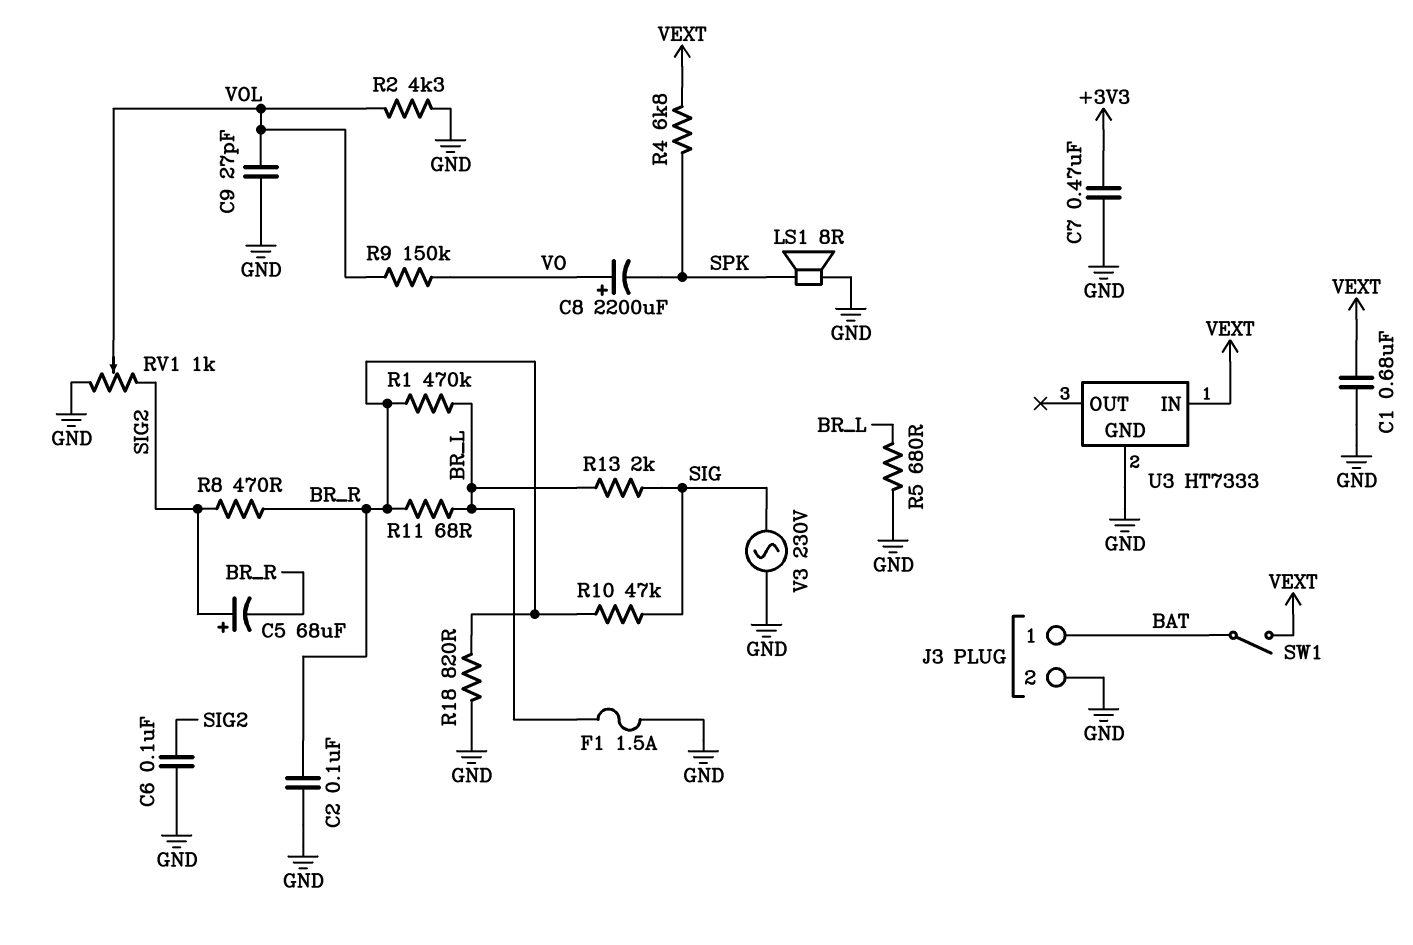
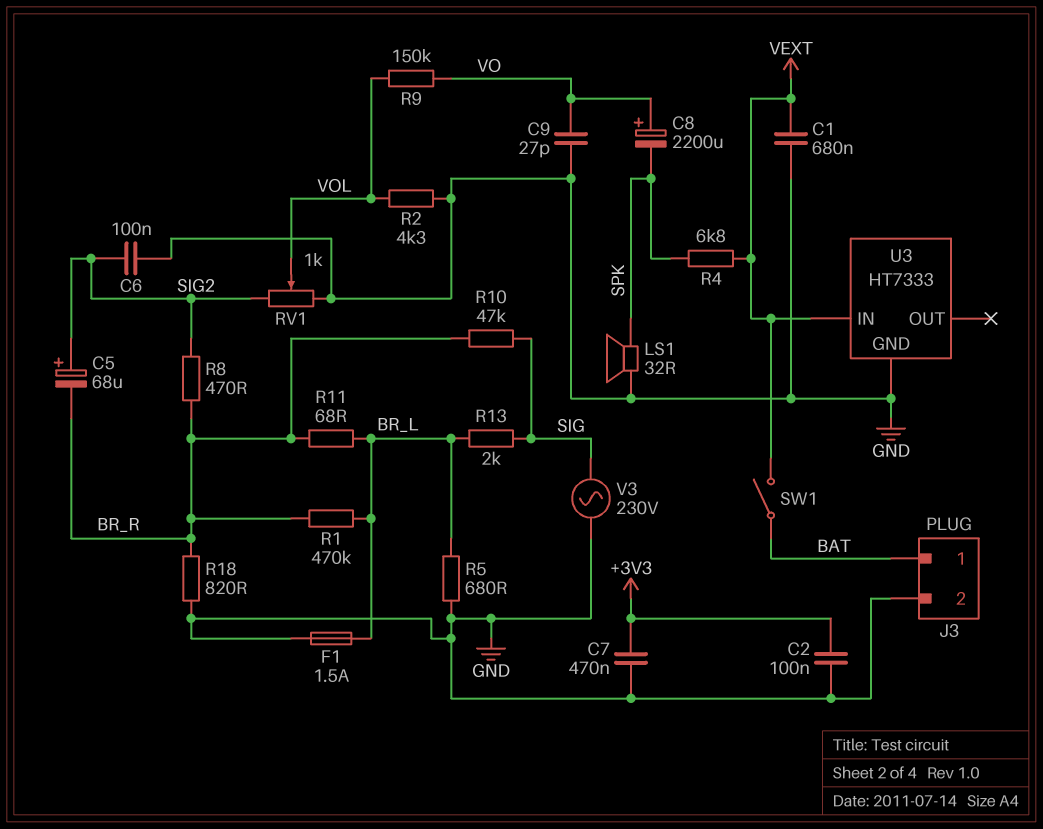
C2: 100nF (BR_R, GND) -> 100nF (+3V3, GND)
C9: 27pF (GND, VOL) -> 27pF (GND, VO)
LS1: speaker 8R (GND, SPK) -> speaker 32R (GND, SPK)

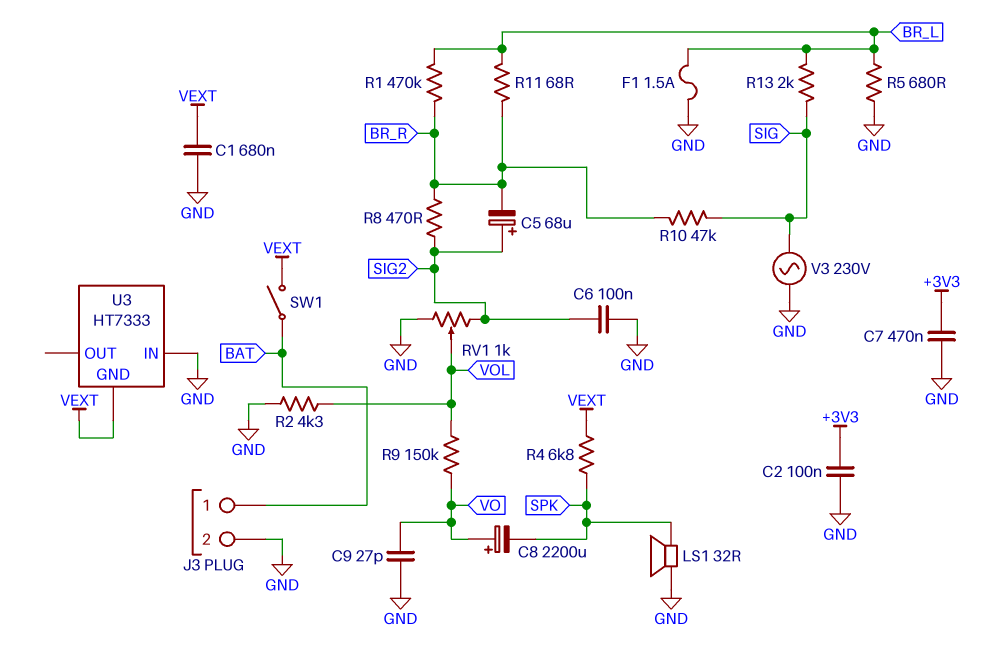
R18: 820 (BR_R, GND) -> none
U3 pin GND: GND -> VEXT
U3 pin IN: VEXT -> GND

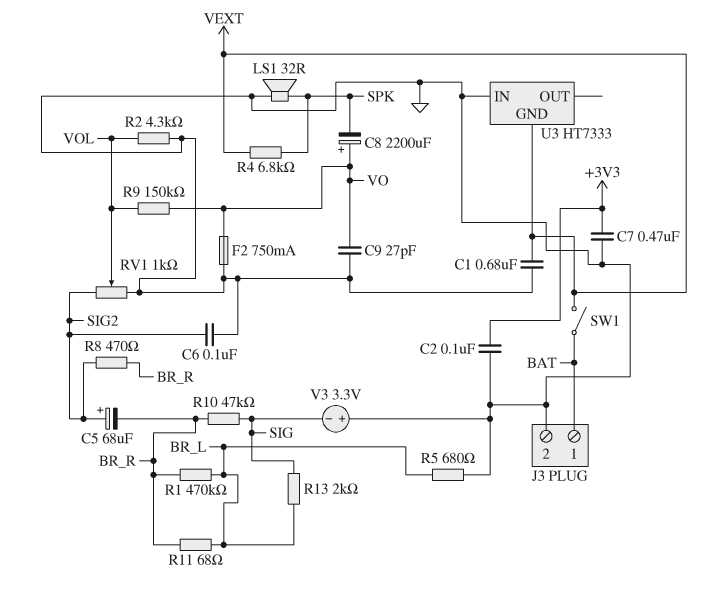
F1: 1.5A (BR_L, GND) -> none
F2: none -> 750mA (GND, VO)
V3: AC 230V (GND, SIG) -> 3.3V (plus GND, minus SIG)

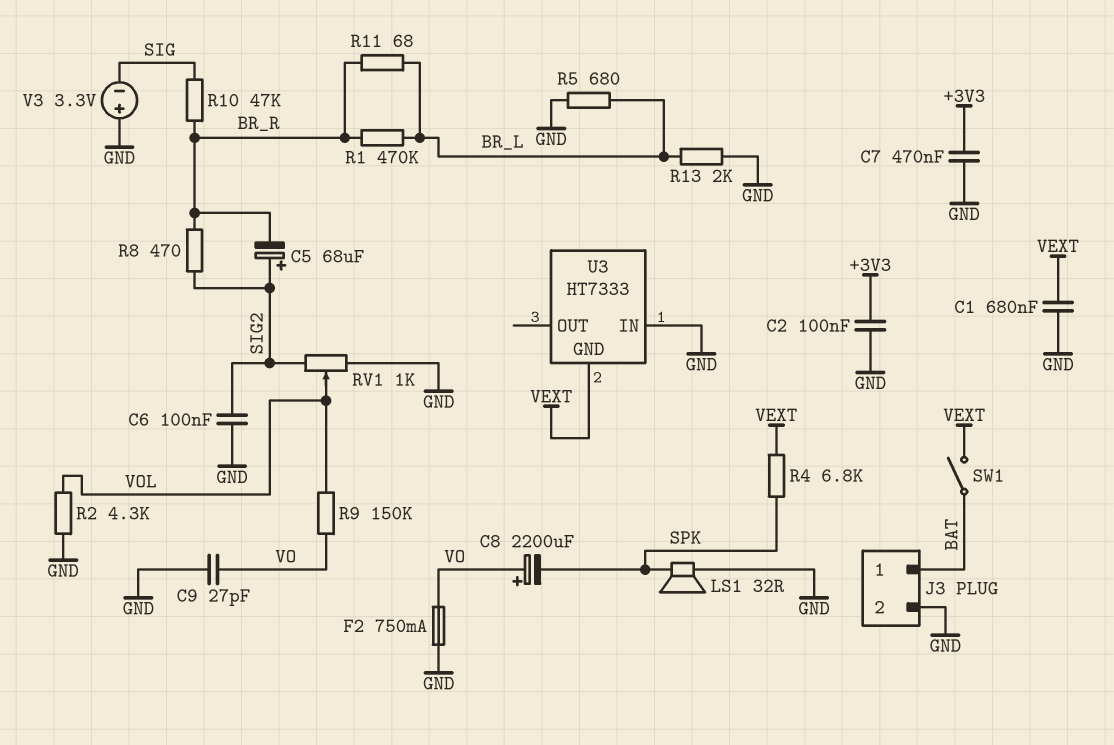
R13: 2k (BR_L, SIG) -> 2k (BR_L, GND)

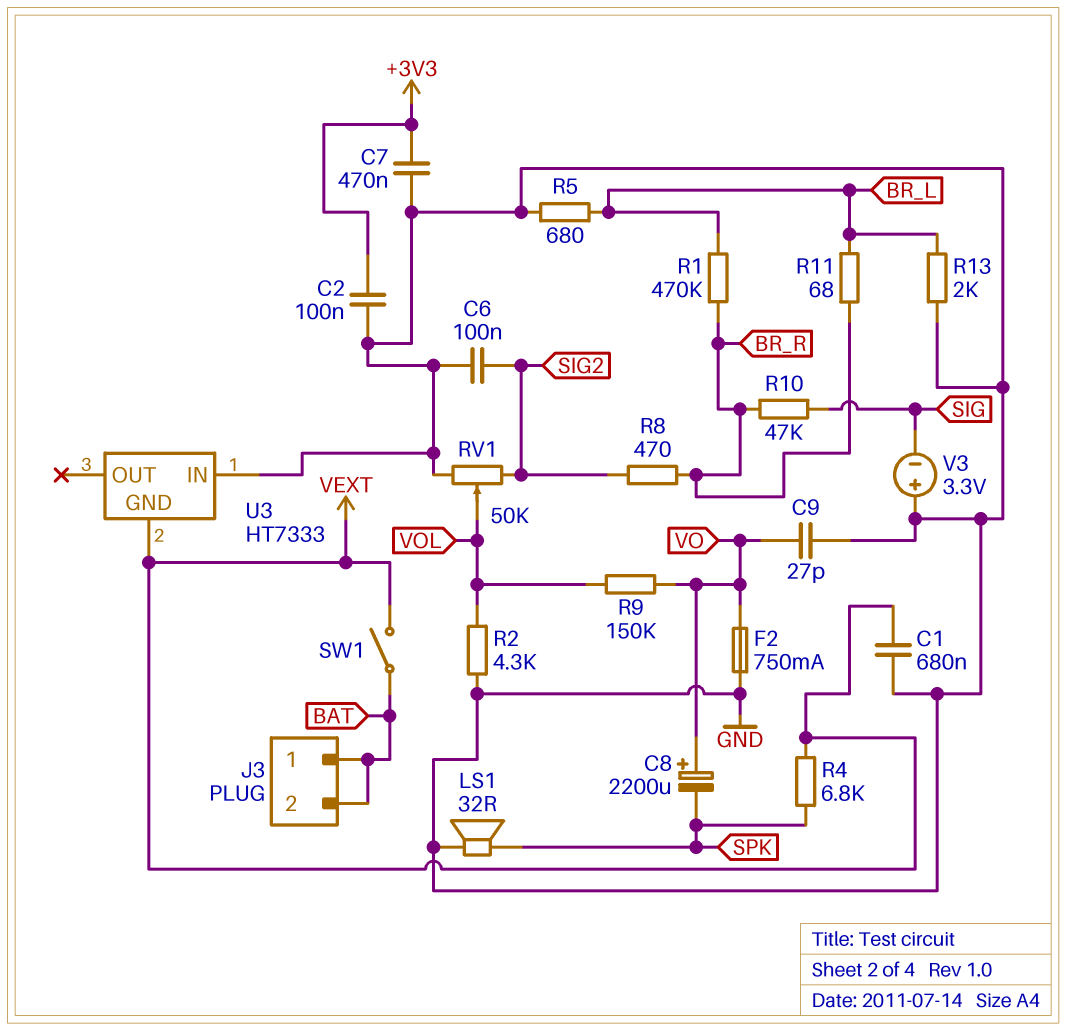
C5: 68uF (plus SIG2, minus BR_R) -> none
J3 pin 2: GND -> BAT
RV1: 1k (GND, SIG2, wiper VOL) -> 50k (GND, SIG2, wiper VOL)

